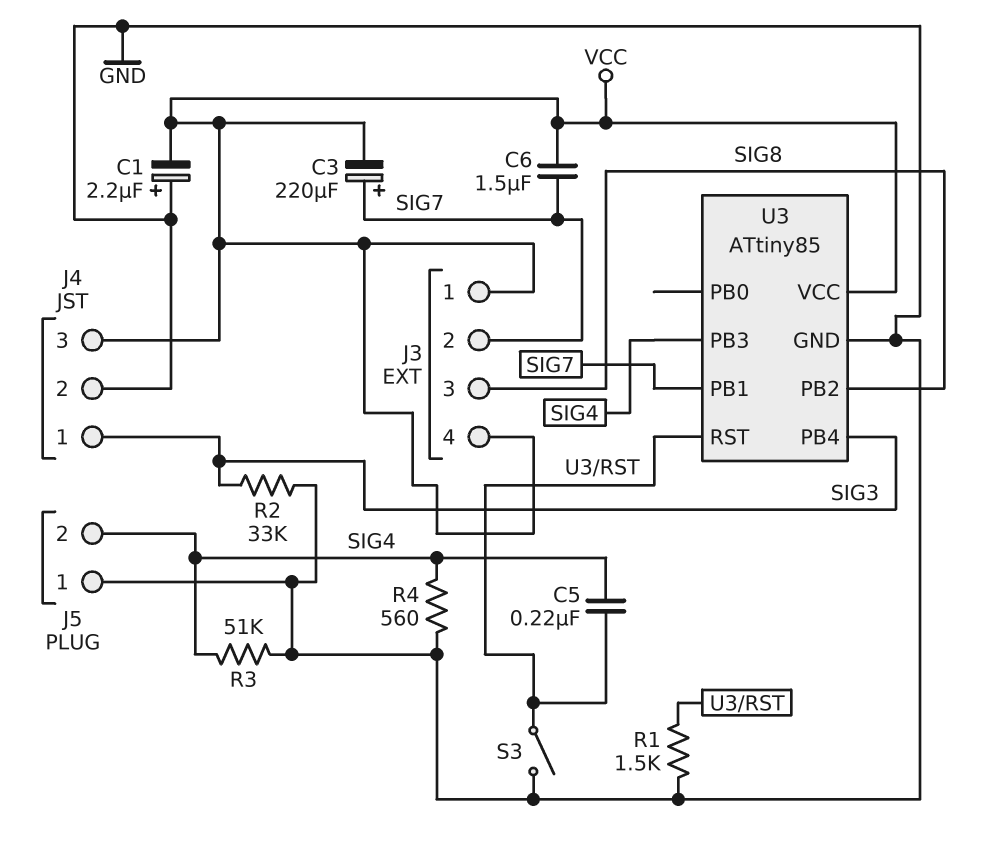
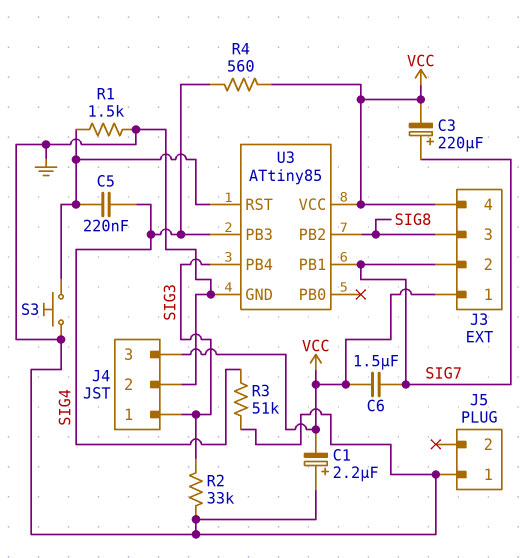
J5 pin 2: SIG4 -> none
R4: 560 (GND, SIG4) -> 560 (SIG4, VCC)
S3: switch (GND, U3/RST) -> button (GND, U3/RST)

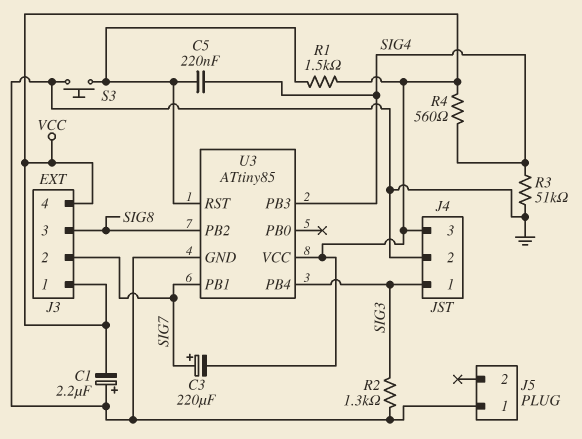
C6: 1.5uF (SIG7, VCC) -> none
R1: 1.5k (GND, U3/RST) -> 1.5k (U3/RST, VCC)
R2: 33k (GND, SIG3) -> 1.3k (GND, SIG3)

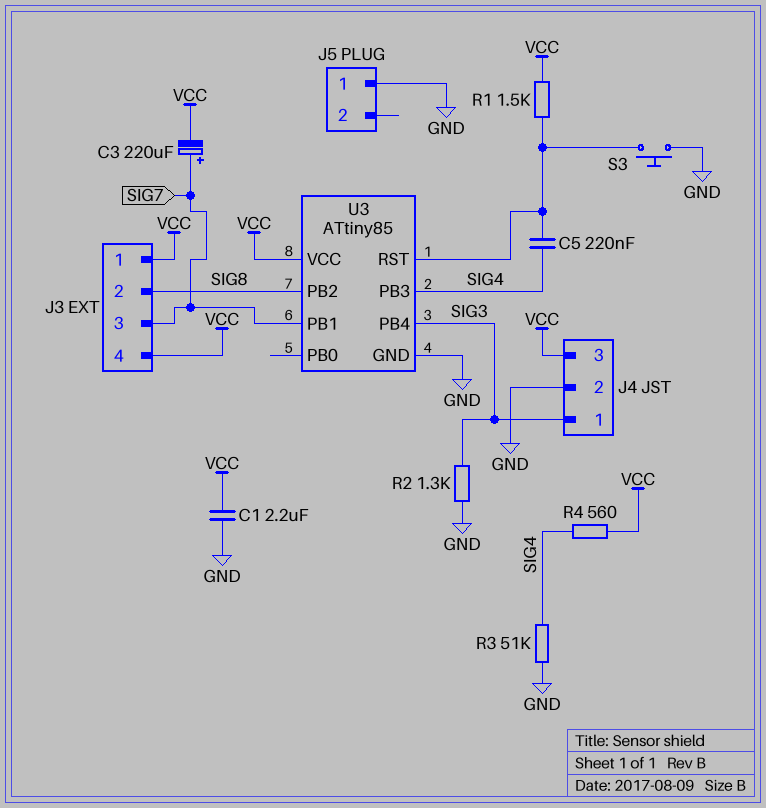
C1: 2.2uF (plus GND, minus VCC) -> 2.2uF (GND, VCC)
J3 pin 2: SIG7 -> SIG8
J3 pin 3: SIG8 -> SIG7

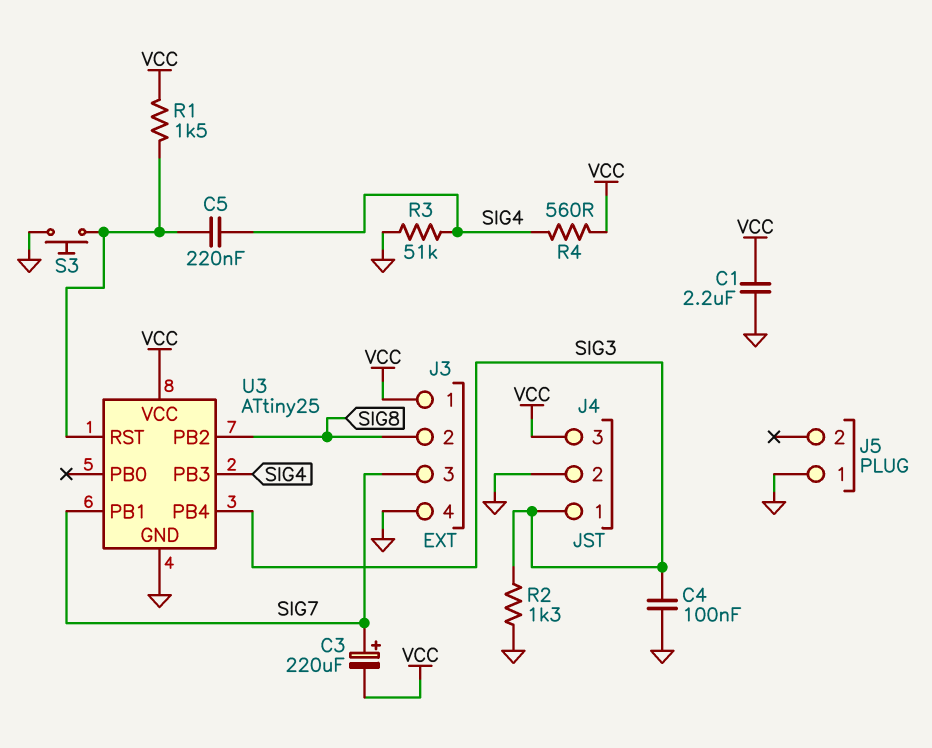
C4: none -> 100nF (GND, SIG3)
J3 pin 4: VCC -> GND
U3: ATtiny85 -> ATtiny25

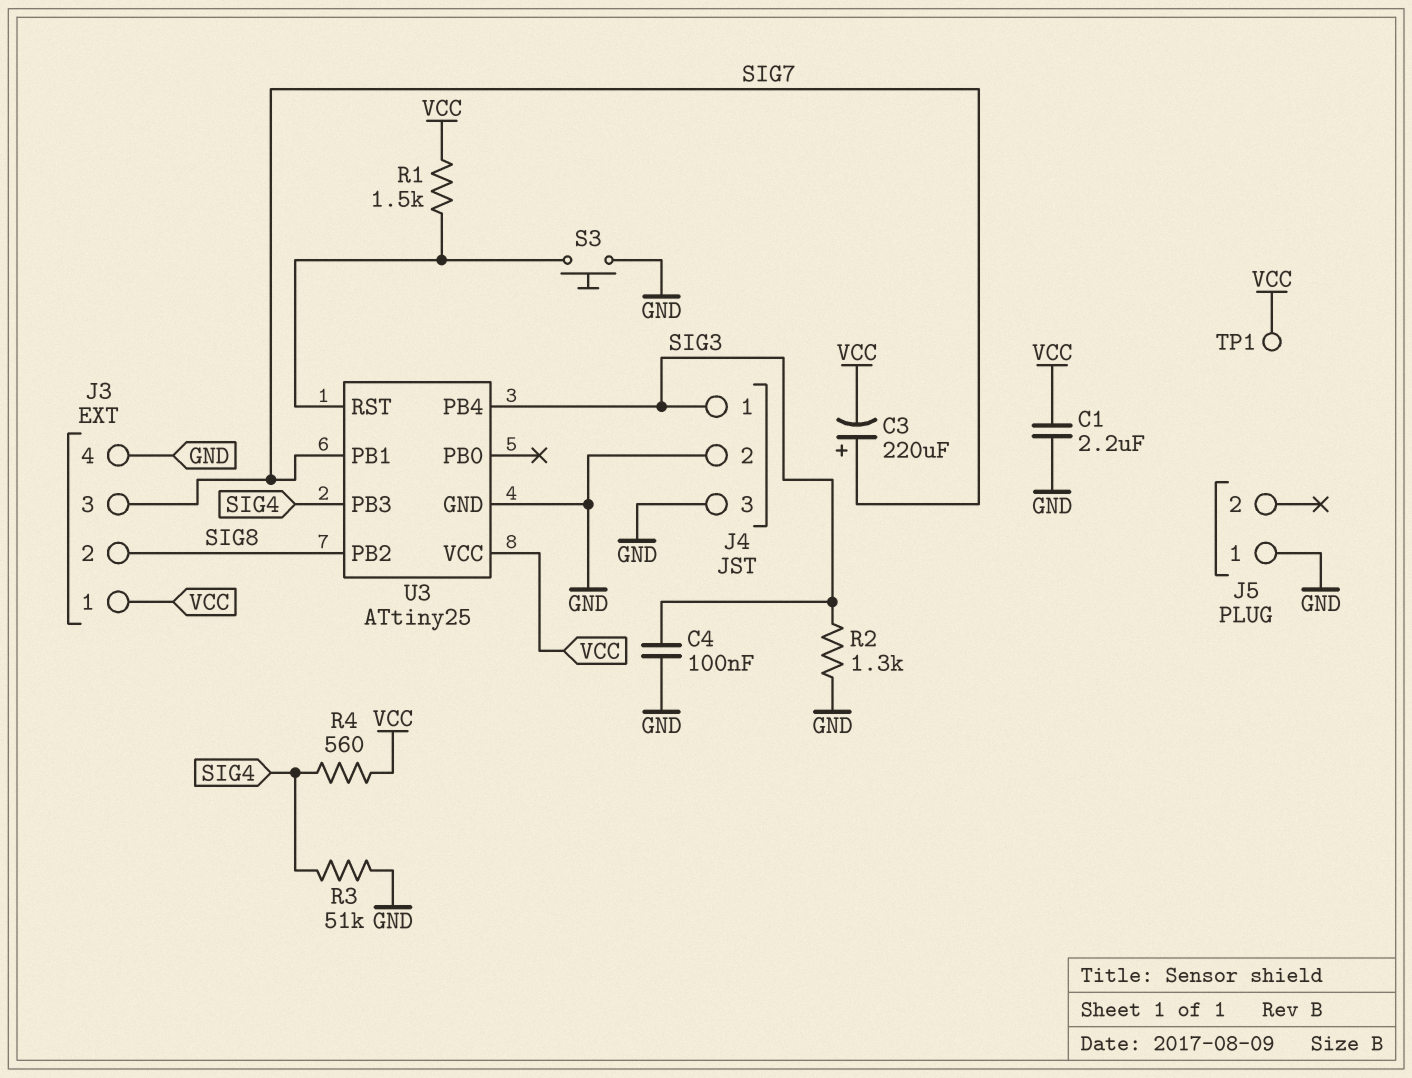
C5: 220nF (SIG4, U3/RST) -> none
J4 pin 3: VCC -> GND
TP1: none -> test point (VCC)

